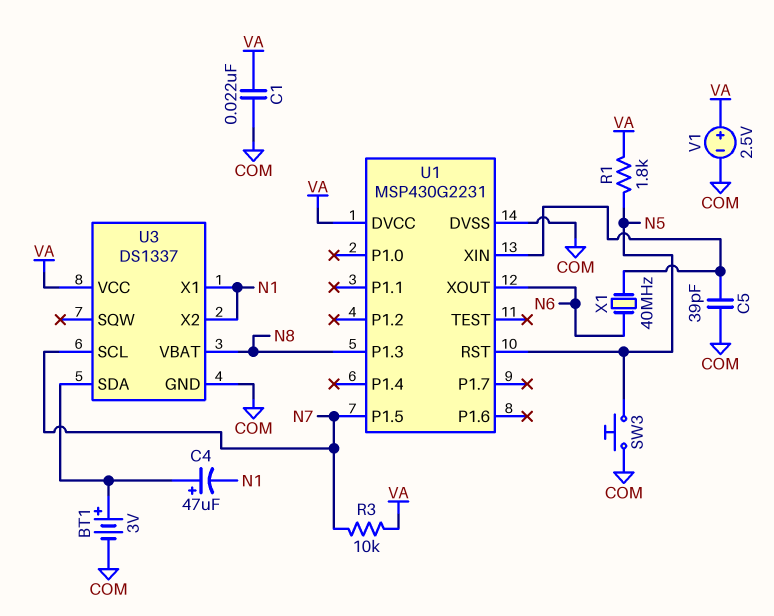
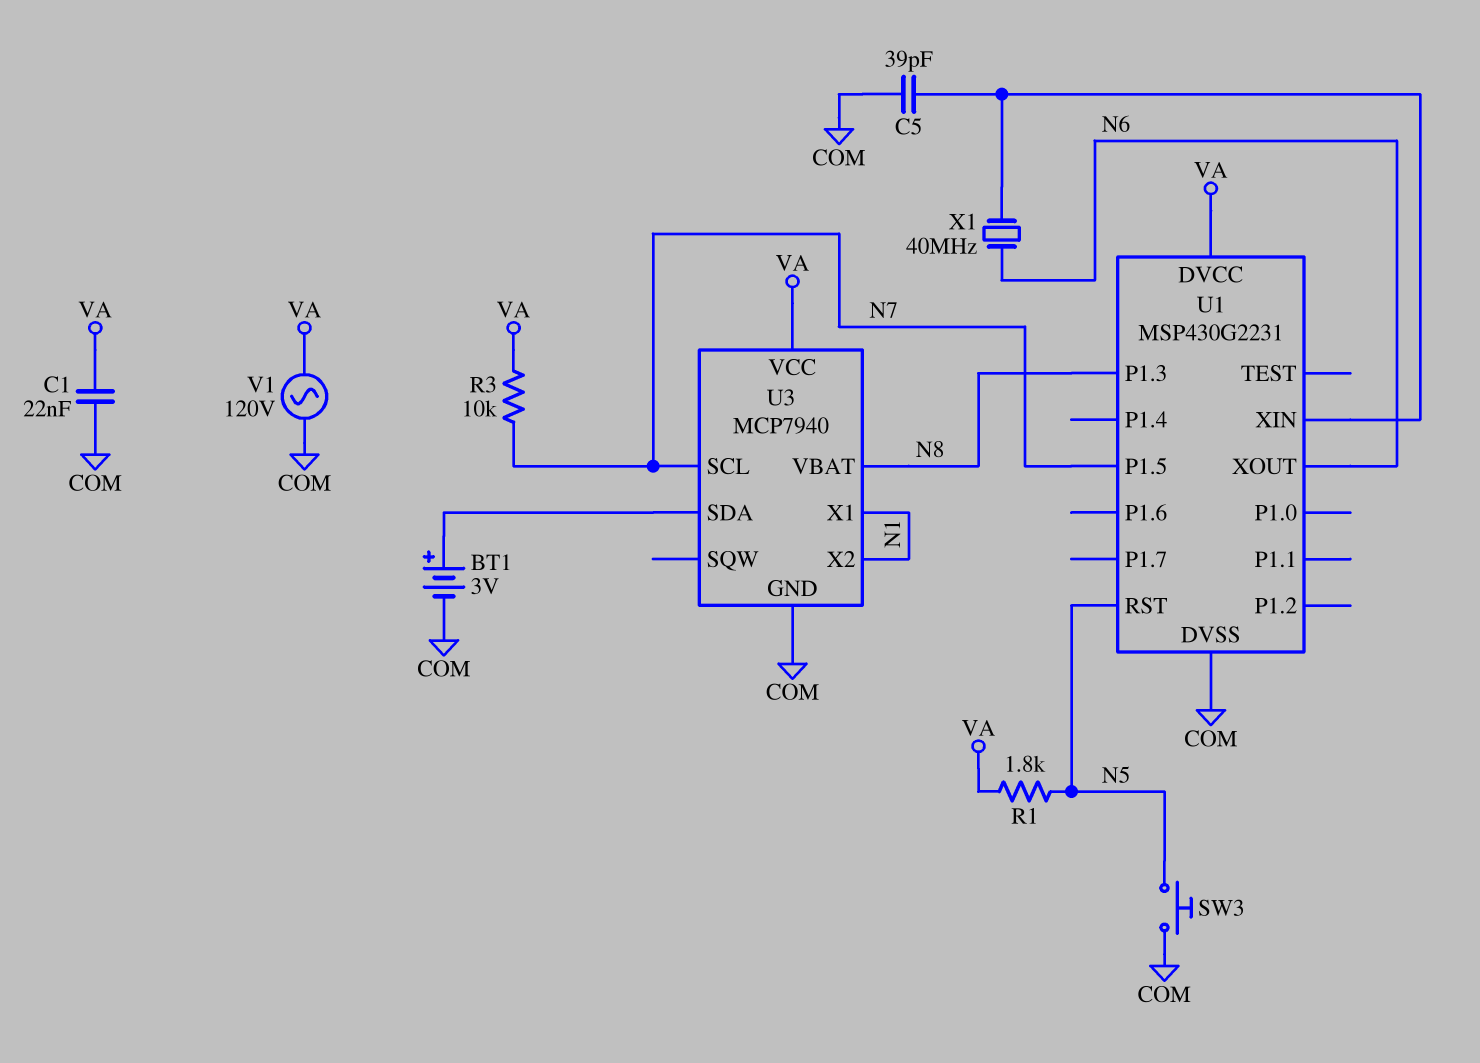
C4: 47uF (plus U3/SDA, minus N1) -> none
U3: DS1337 -> MCP7940
V1: 2.5V (plus VA, minus COM) -> AC 120V (COM, VA)

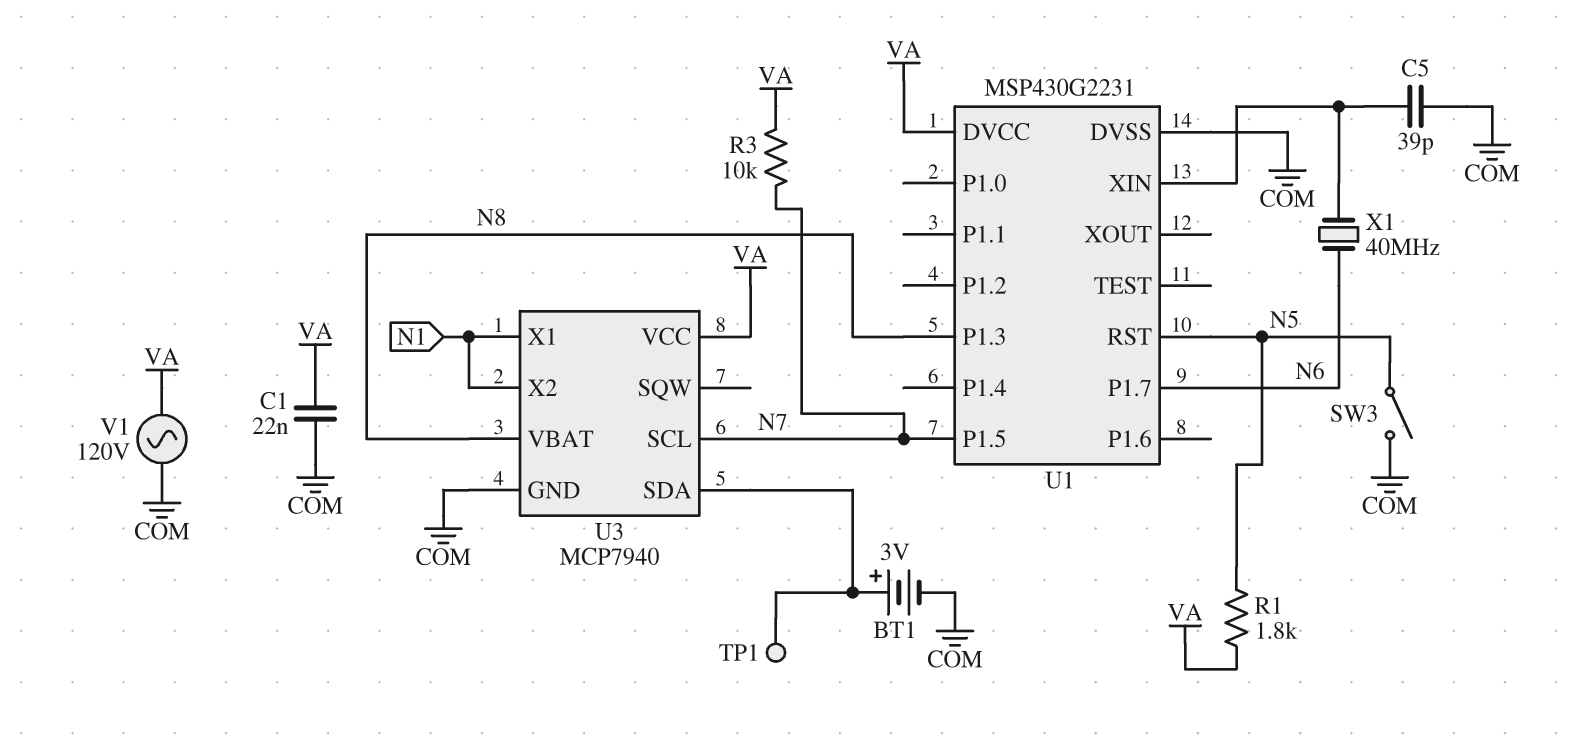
SW3: button (COM, N5) -> switch (COM, N5)
TP1: none -> test point (U3/SDA)
U1 pin P1.7: none -> N6
U1 pin XOUT: N6 -> none

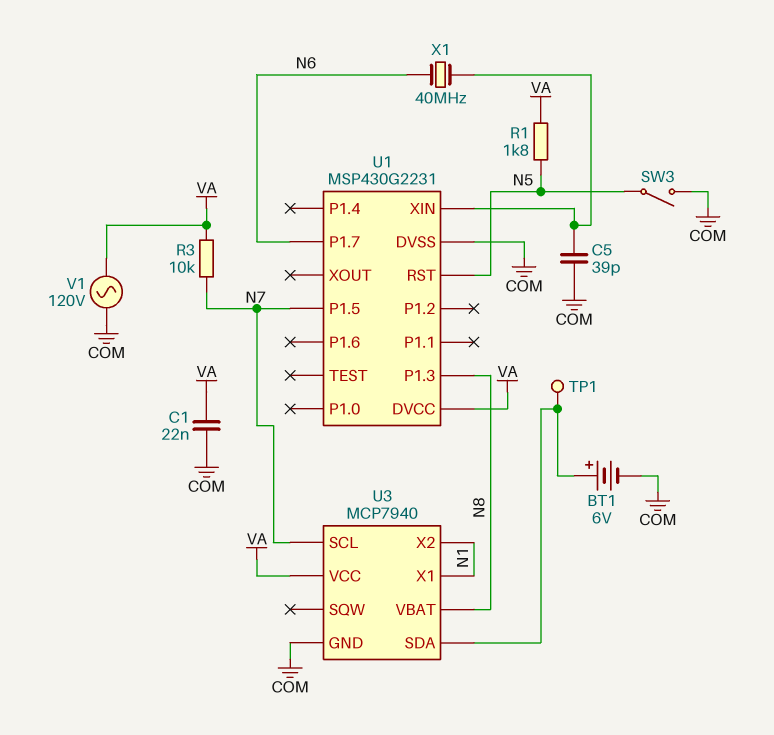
BT1: 3V (plus U3/SDA, minus COM) -> 6V (plus U3/SDA, minus COM)

